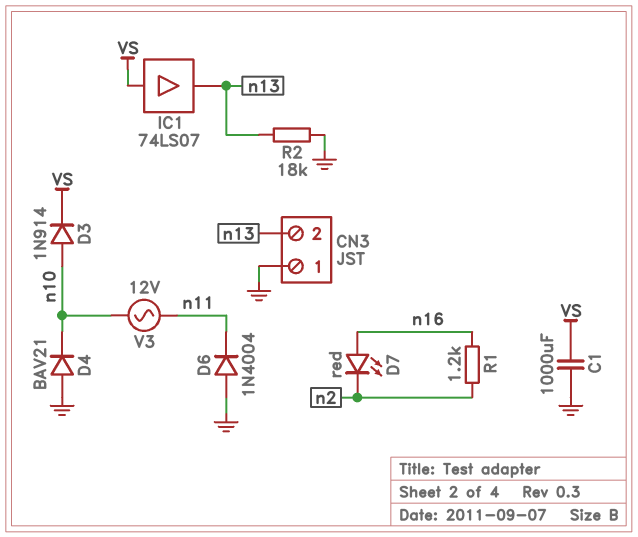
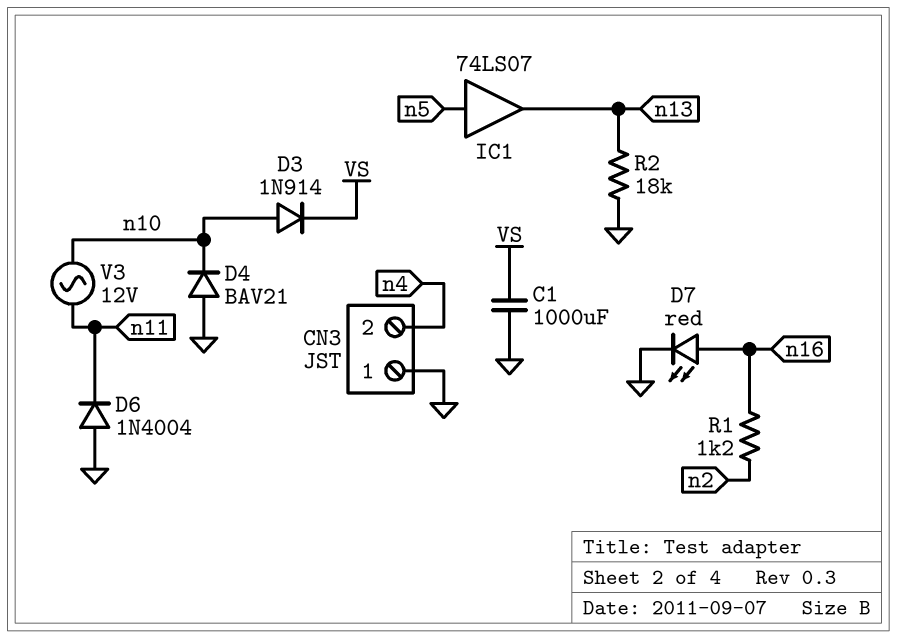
CN3 pin 2: n13 -> n4
D7: LED red (A n16, K n2) -> LED red (A n16, K GND)
IC1: buffer 74LS07 (in VS, out n13) -> buffer 74LS07 (in n5, out n13)

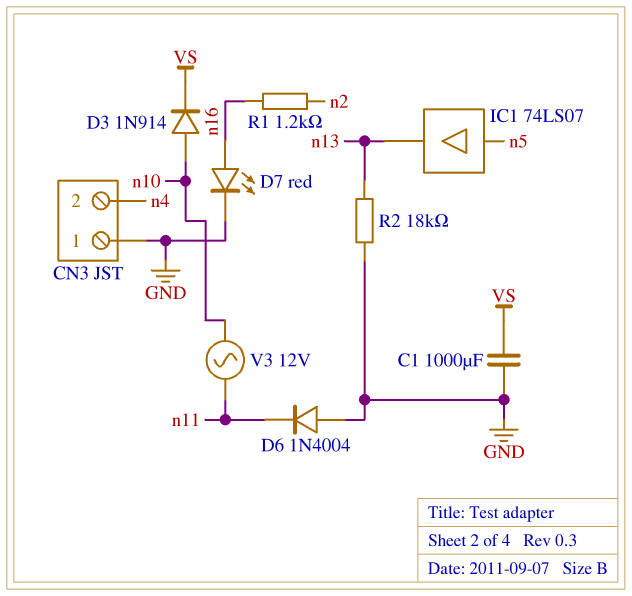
D4: diode BAV21 (A GND, K n10) -> none

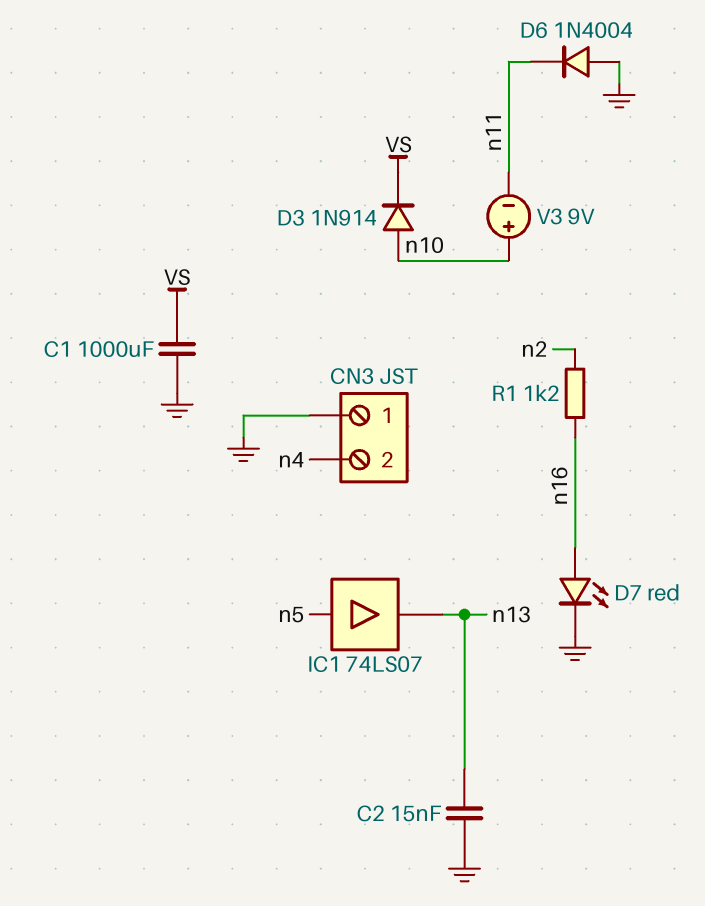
C2: none -> 15nF (GND, n13)
R2: 18k (GND, n13) -> none
V3: AC 12V (n10, n11) -> 9V (plus n10, minus n11)

